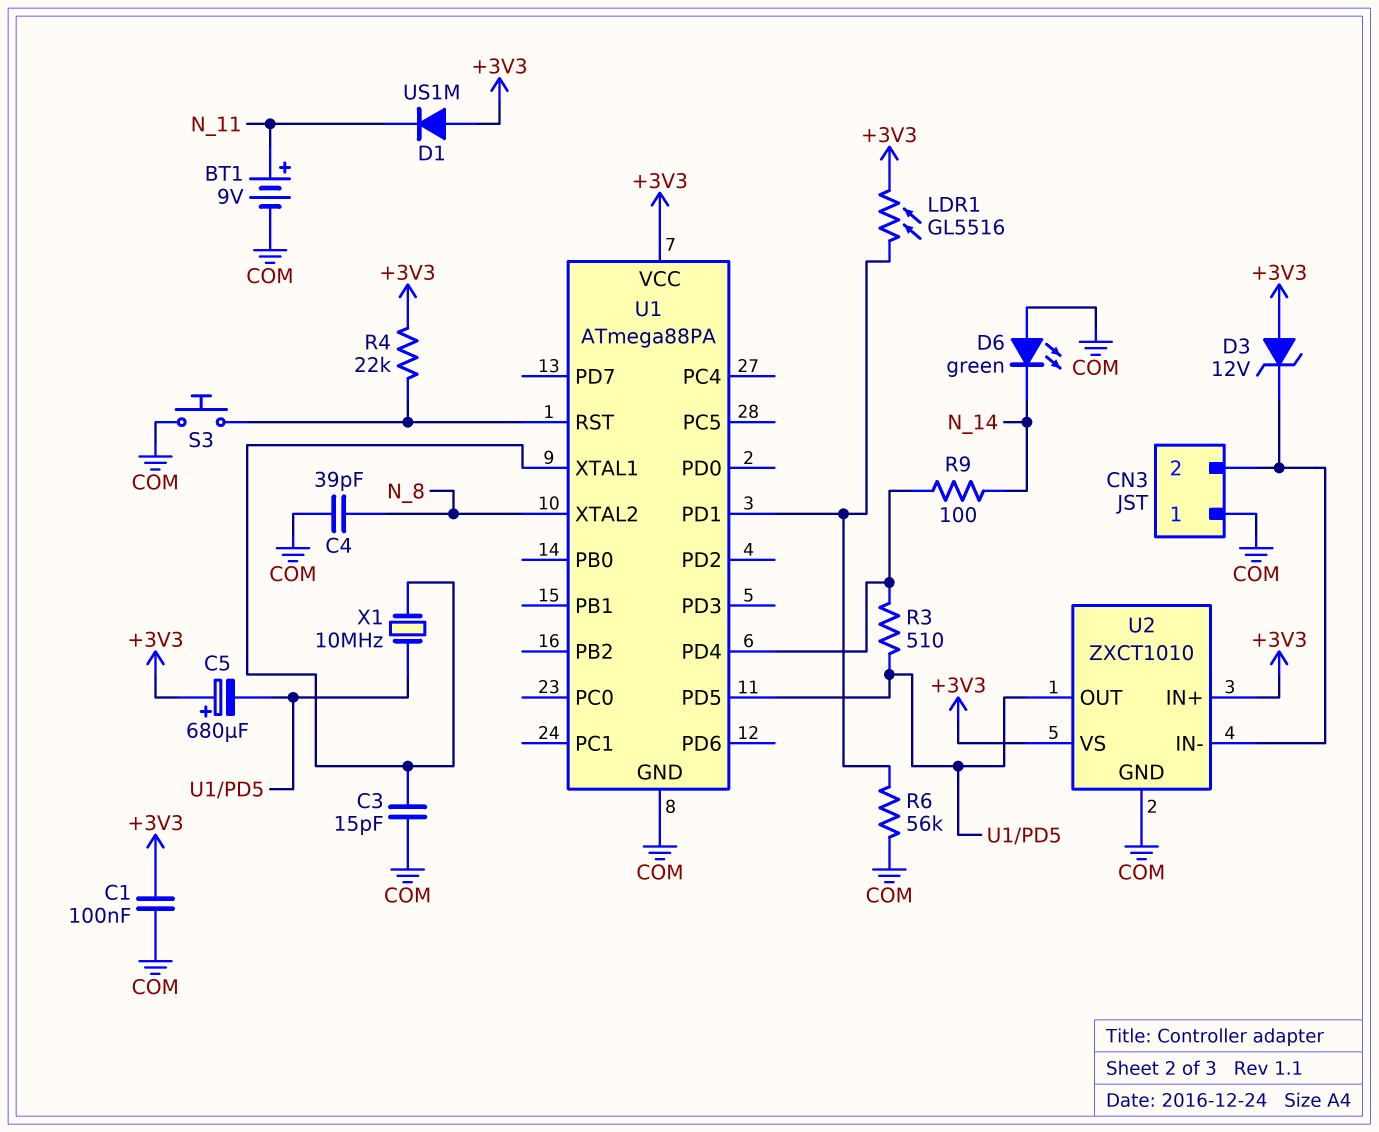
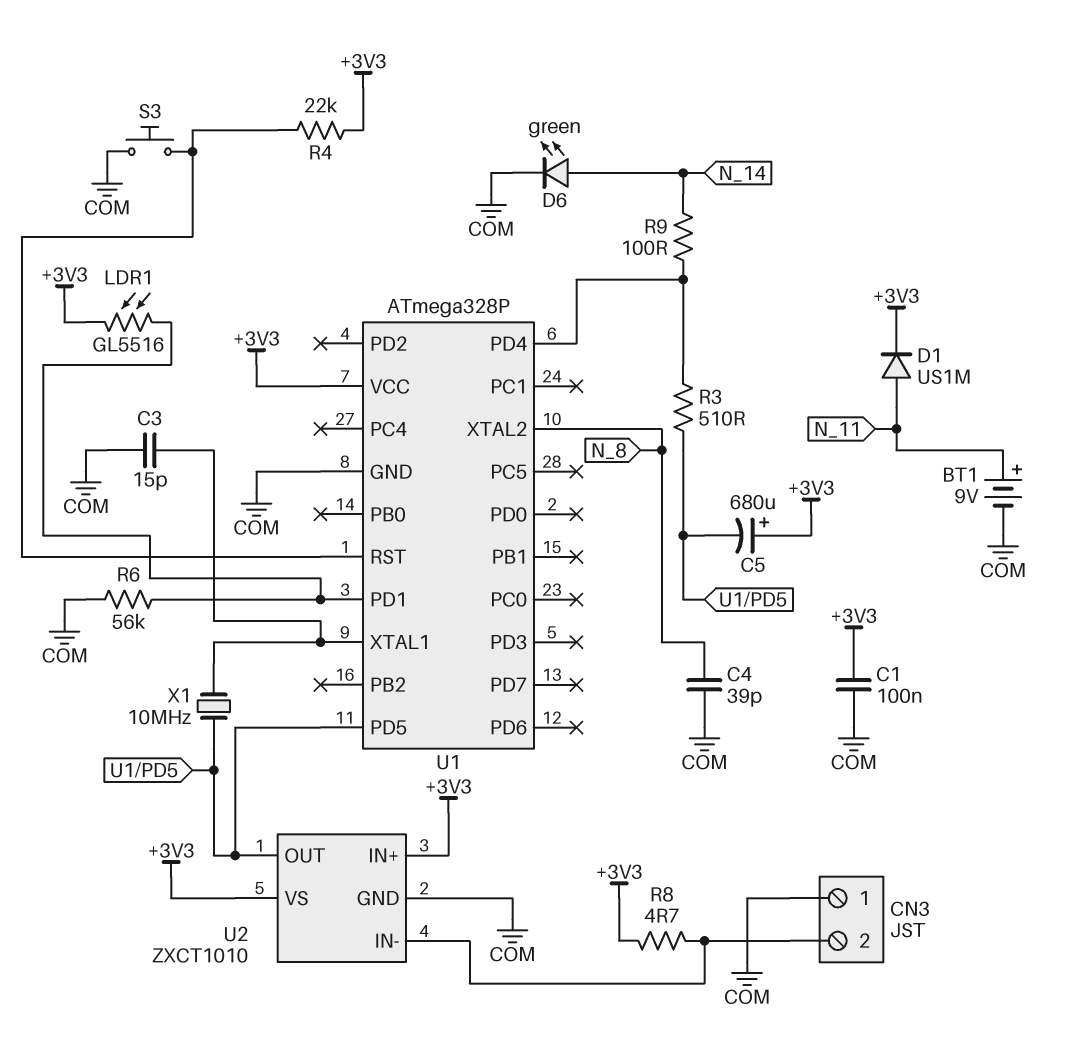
D1: diode US1M (A +3V3, K N_11) -> diode US1M (A N_11, K +3V3)
D3: zener 12V (A +3V3, K CN3/2) -> none
D6: LED green (A COM, K N_14) -> LED green (A N_14, K COM)
R8: none -> 4.7 (+3V3, CN3/2)
U1: ATmega88PA -> ATmega328P

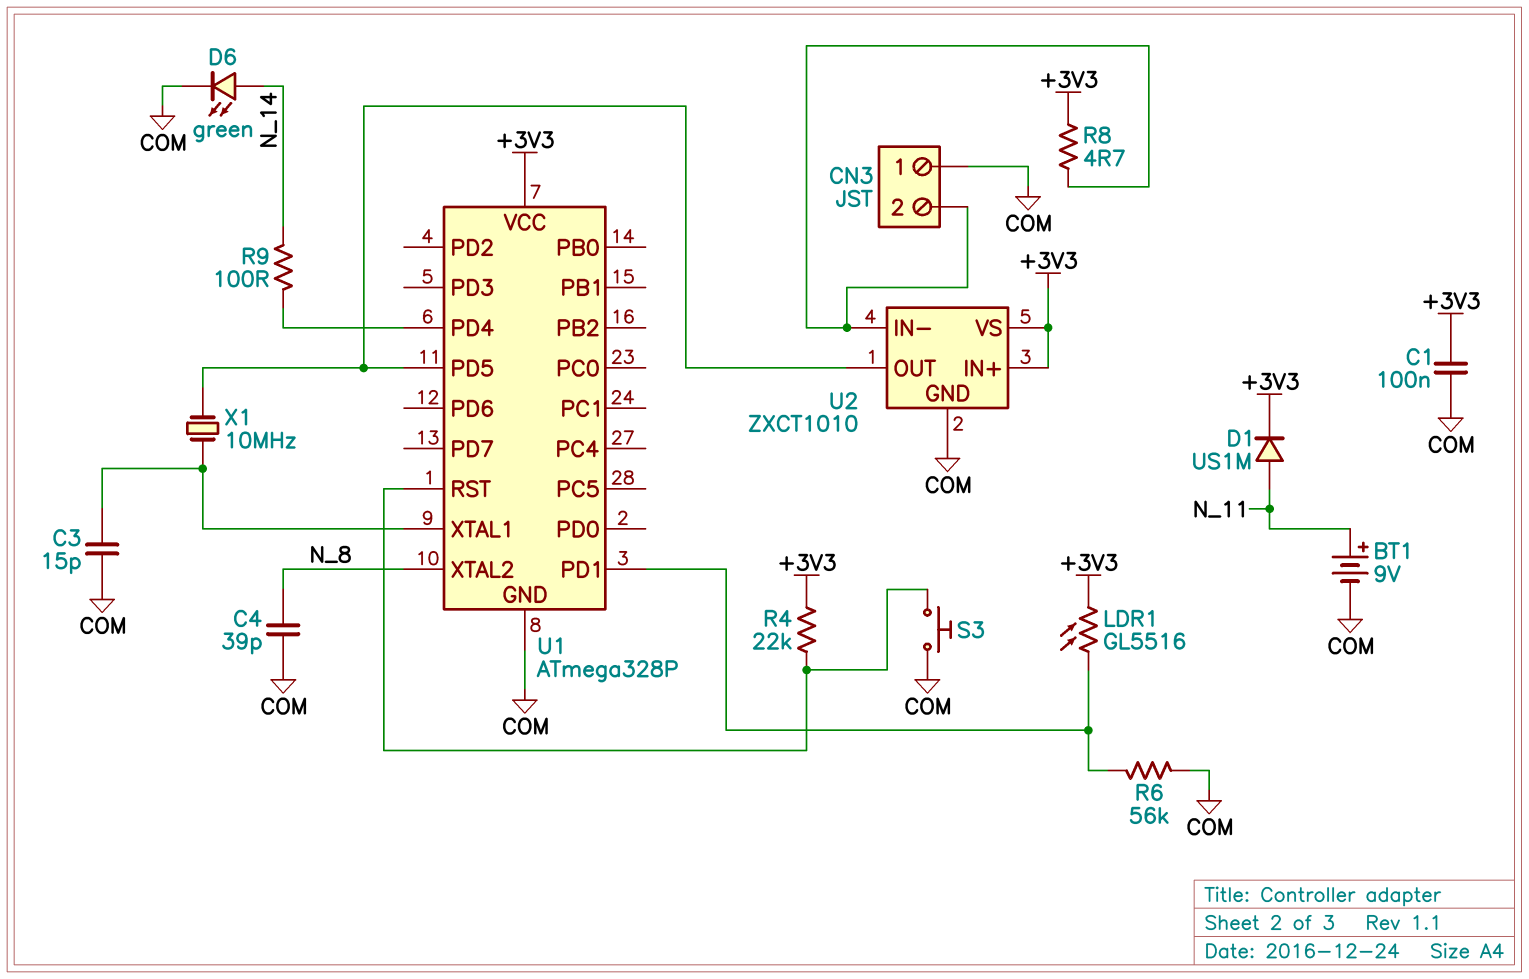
C5: 680uF (plus +3V3, minus U1/PD5) -> none
R3: 510 (U1/PD4, U1/PD5) -> none

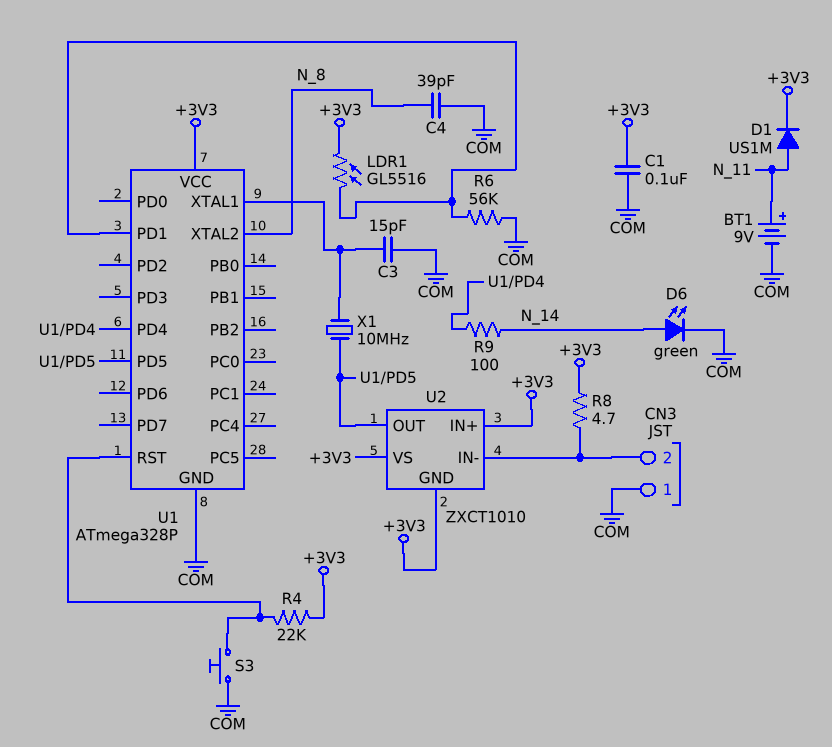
U2 pin GND: COM -> +3V3

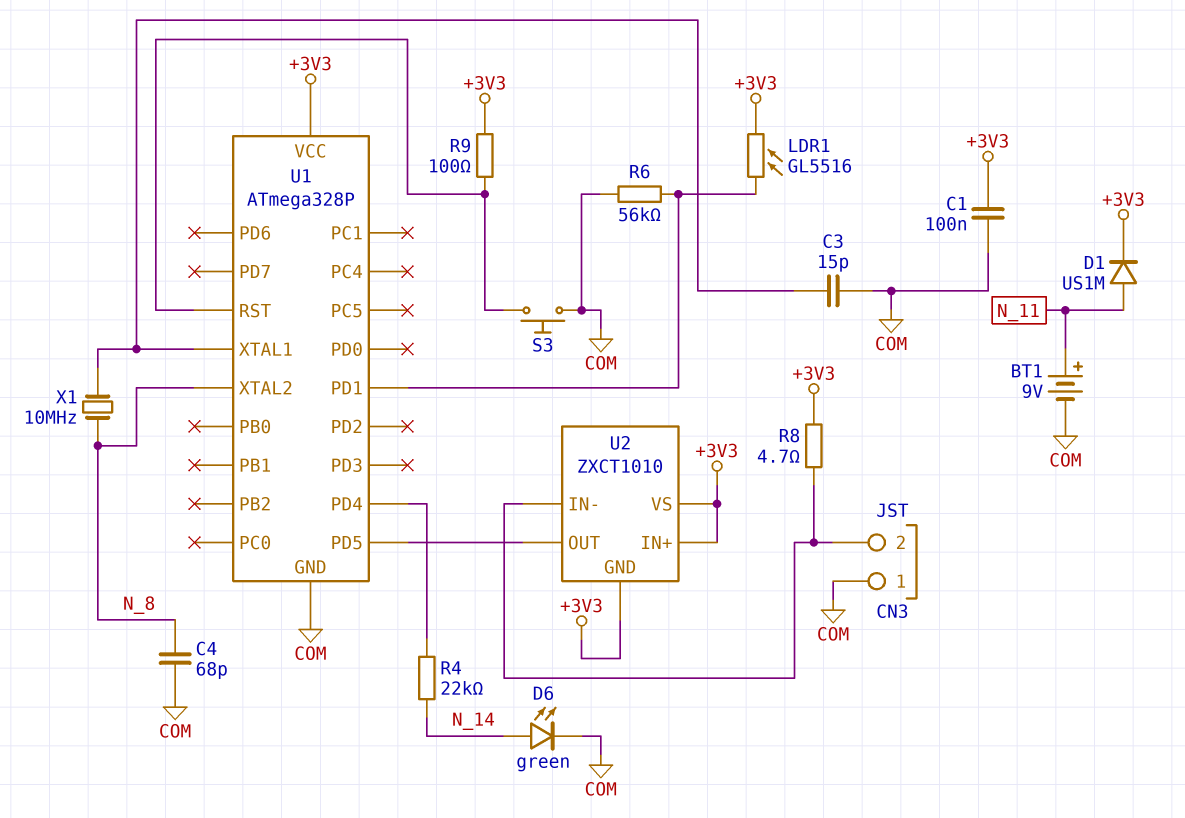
C4: 39pF (COM, N_8) -> 68pF (COM, N_8)
R4: 22k (+3V3, U1/RST) -> 22k (N_14, U1/PD4)
R9: 100 (N_14, U1/PD4) -> 100 (+3V3, U1/RST)
X1: 10MHz (U1/PD5, U1/XTAL1) -> 10MHz (N_8, U1/XTAL1)

